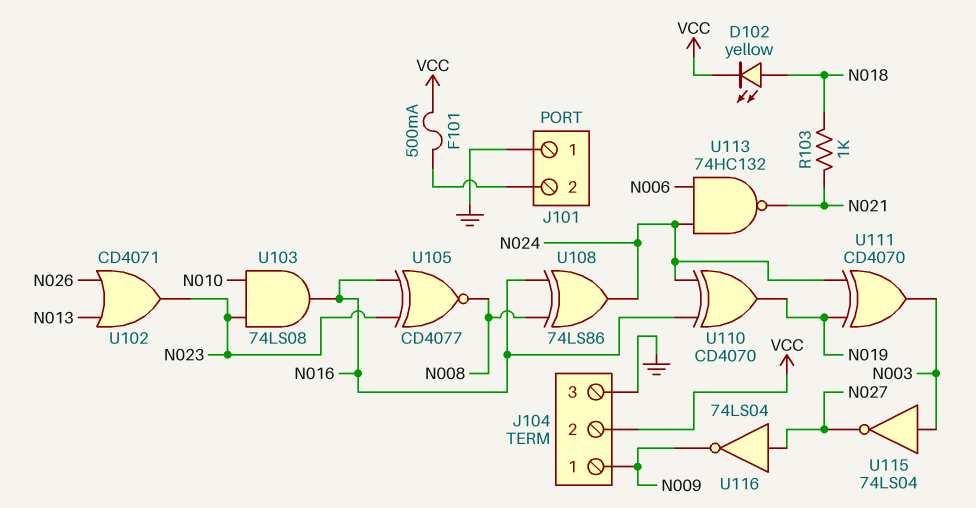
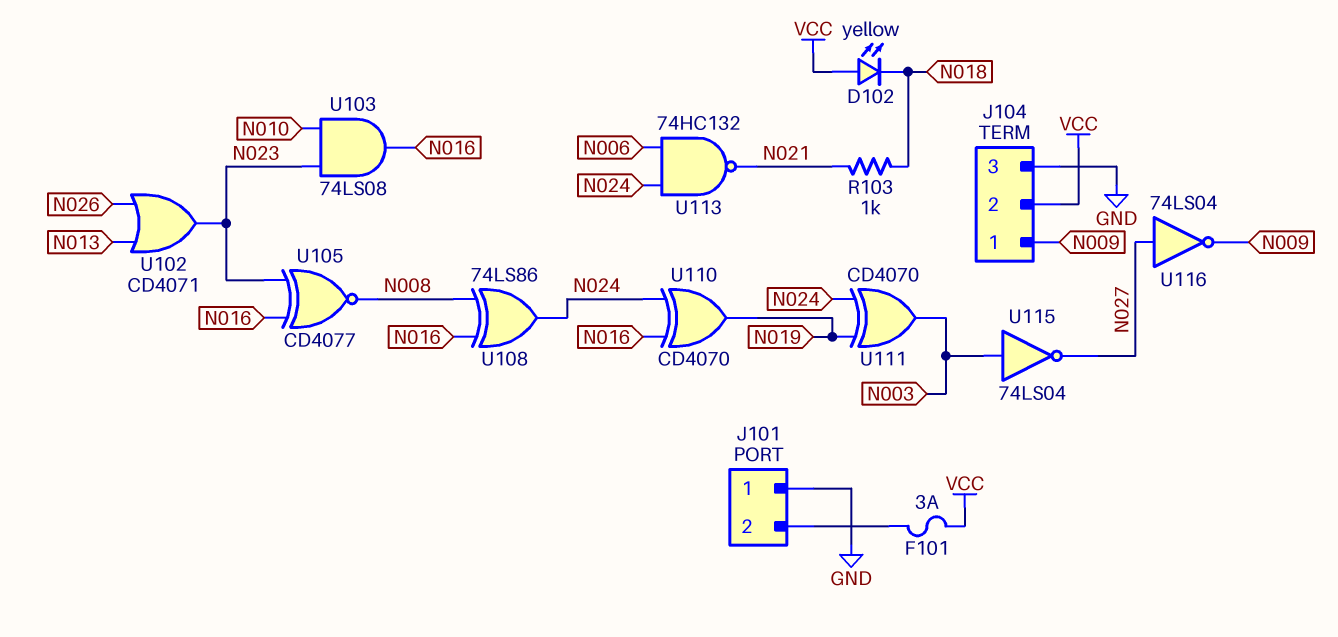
D102: LED yellow (A N018, K VCC) -> LED yellow (A VCC, K N018)
F101: 500mA (J101/2, VCC) -> 3A (J101/2, VCC)

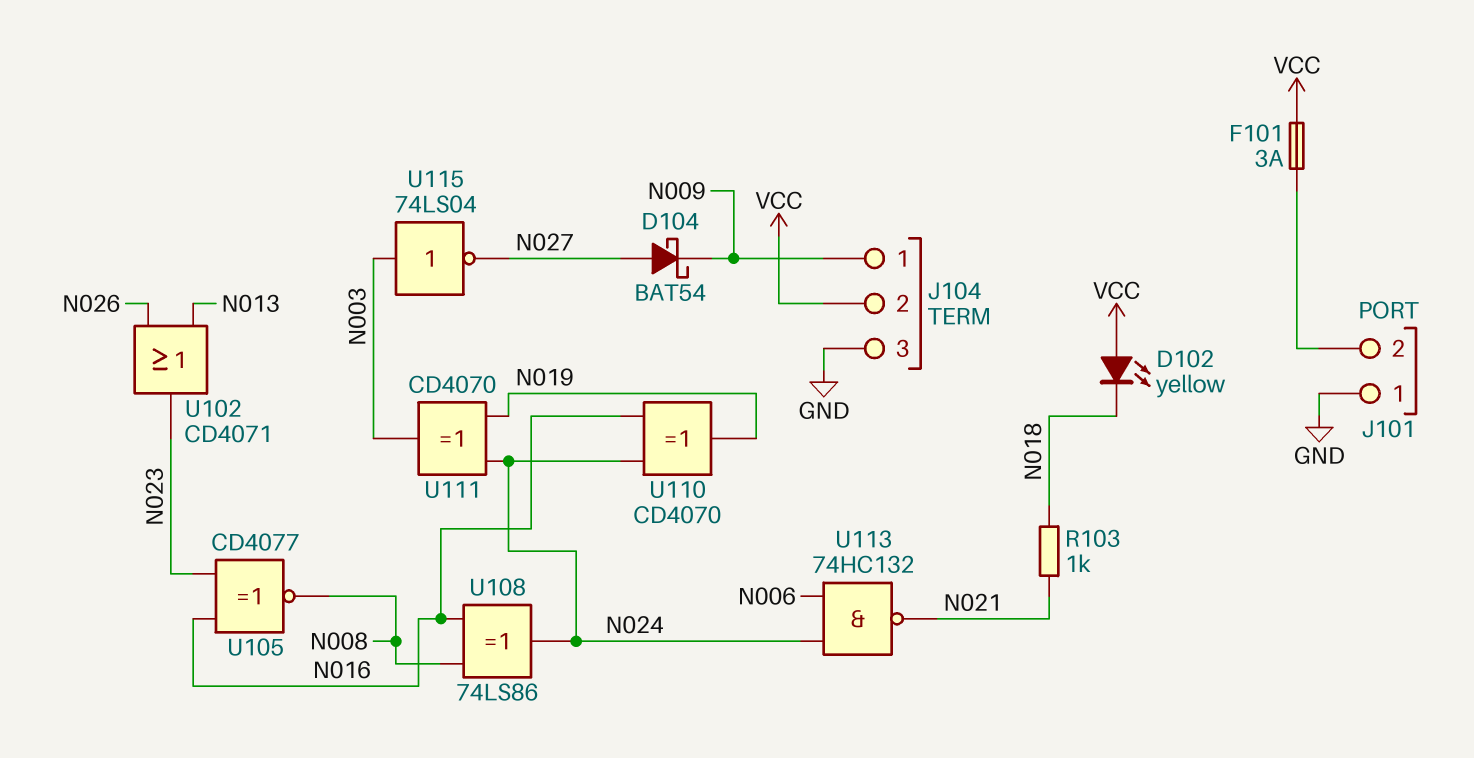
D104: none -> schottky BAT54 (A N027, K N009)
U103: AND 74LS08 (in N010, in N023, out N016) -> none
U116: NOT 74LS04 (in N027, out N009) -> none

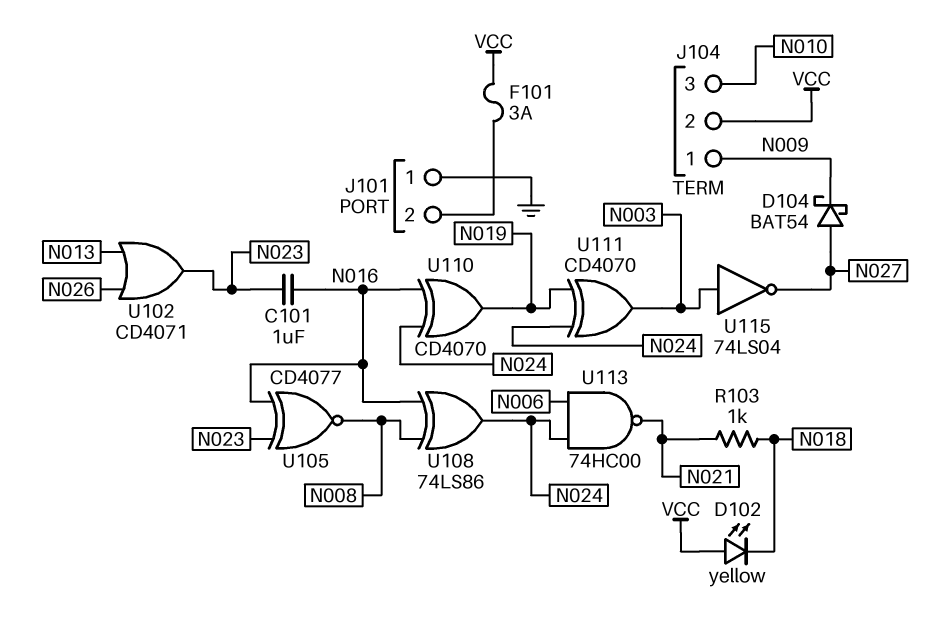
C101: none -> 1uF (N016, N023)
J104 pin 3: GND -> N010
U113: NAND 74HC132 (in N006, in N024, out N021) -> NAND 74HC00 (in N006, in N024, out N021)

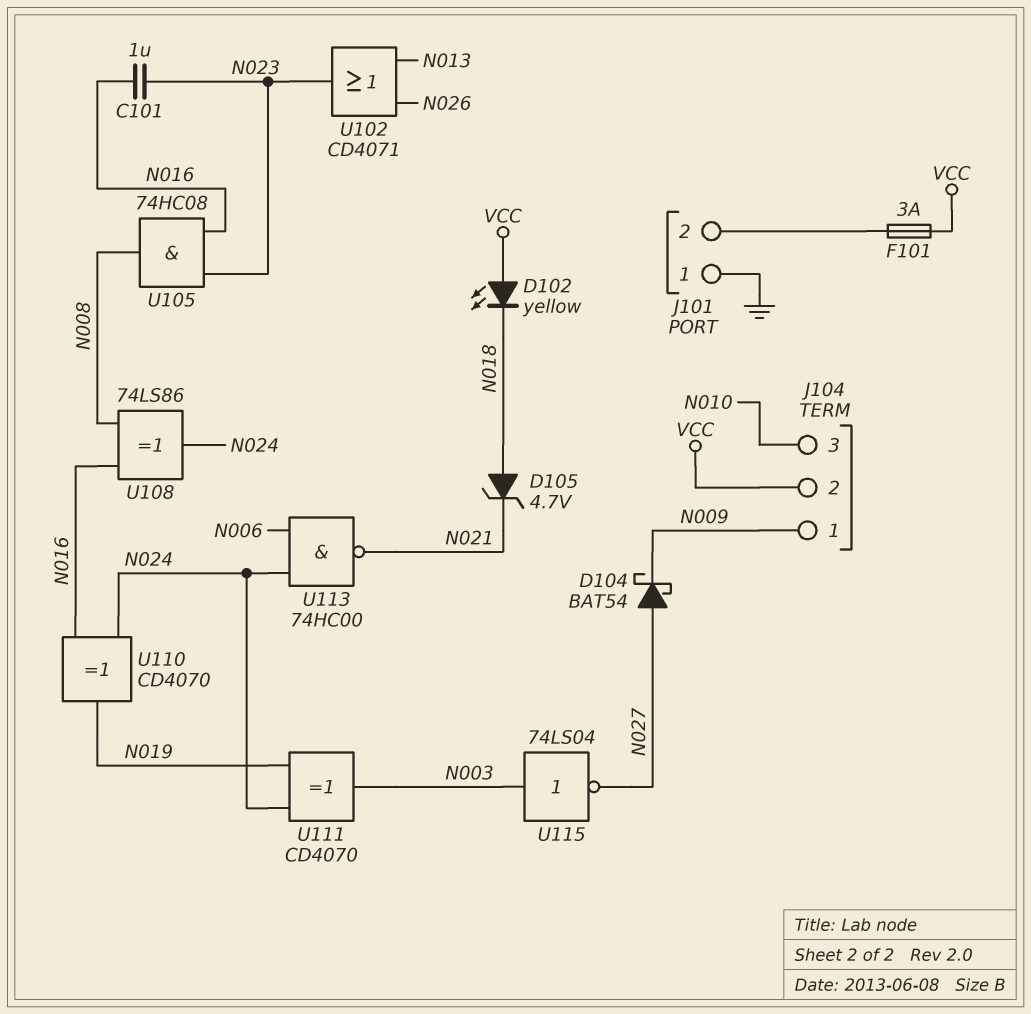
D105: none -> zener 4.7V (A N018, K N021)
R103: 1k (N018, N021) -> none
U105: XNOR CD4077 (in N016, in N023, out N008) -> AND 74HC08 (in N016, in N023, out N008)

